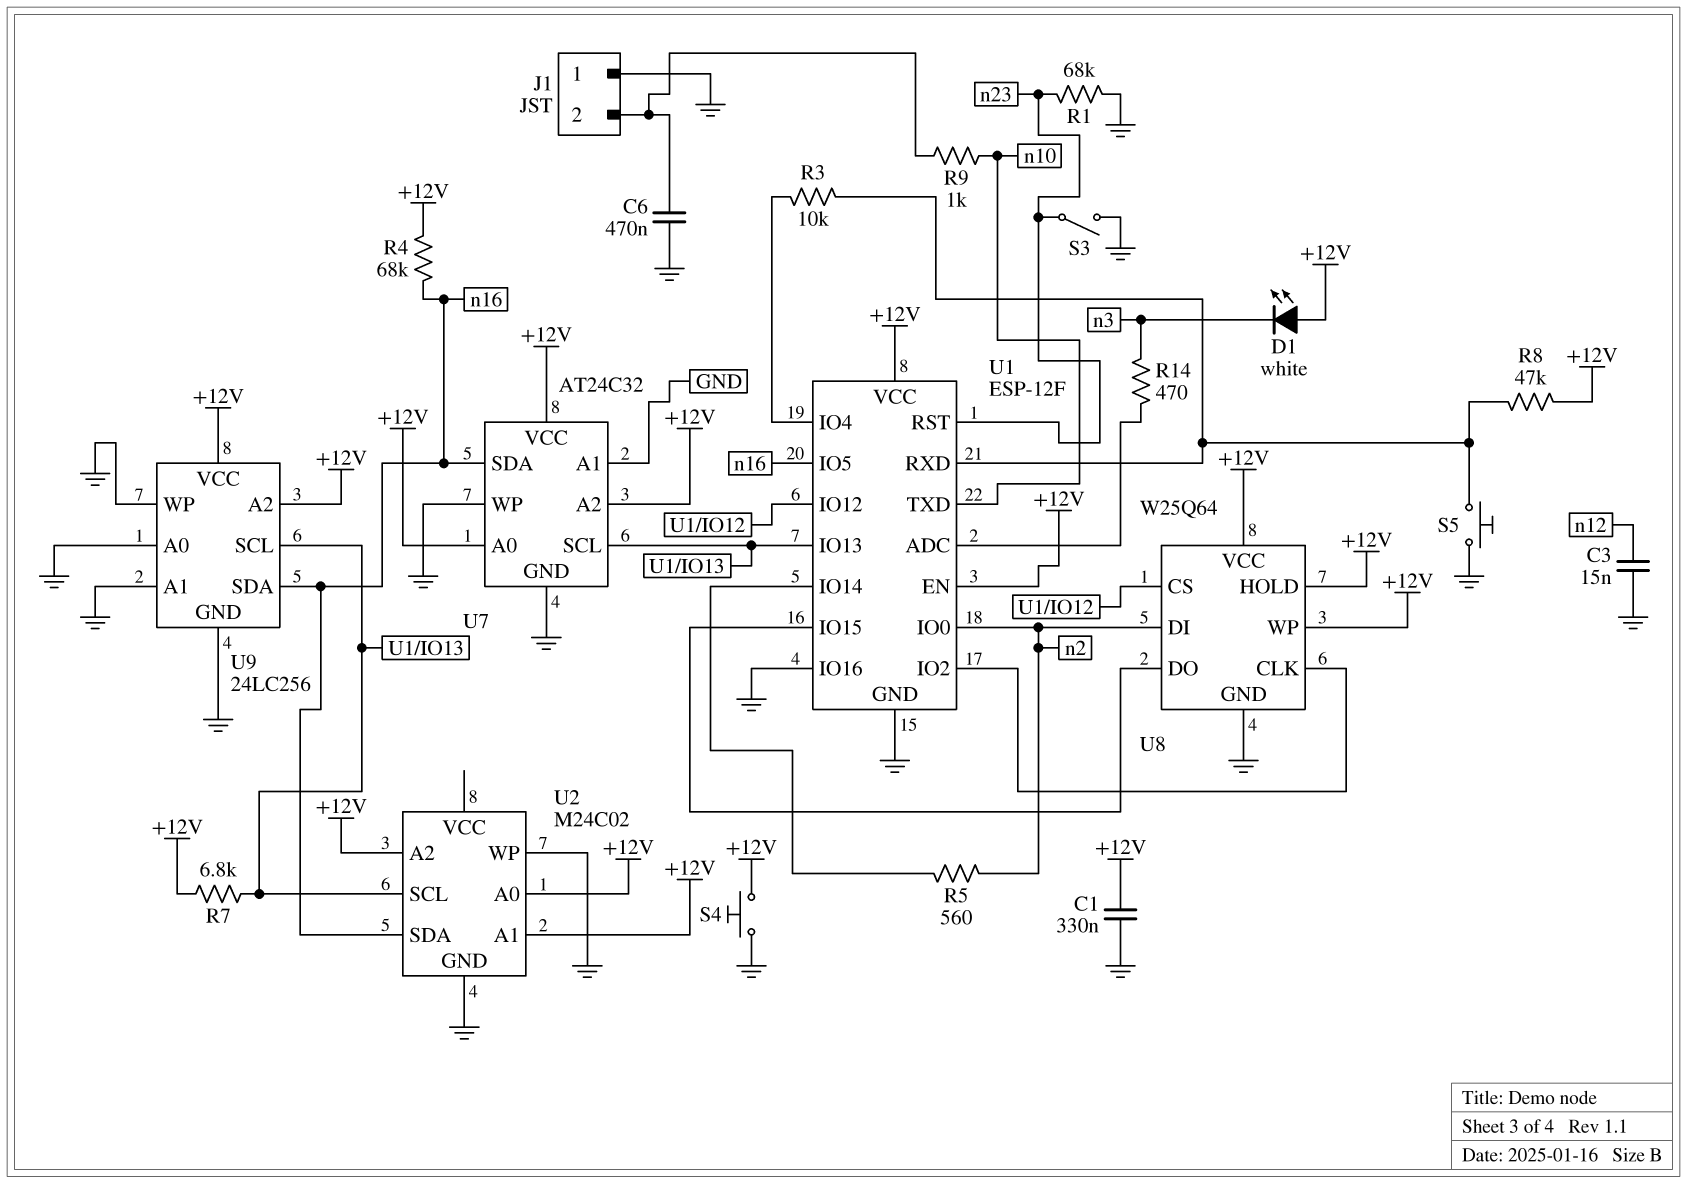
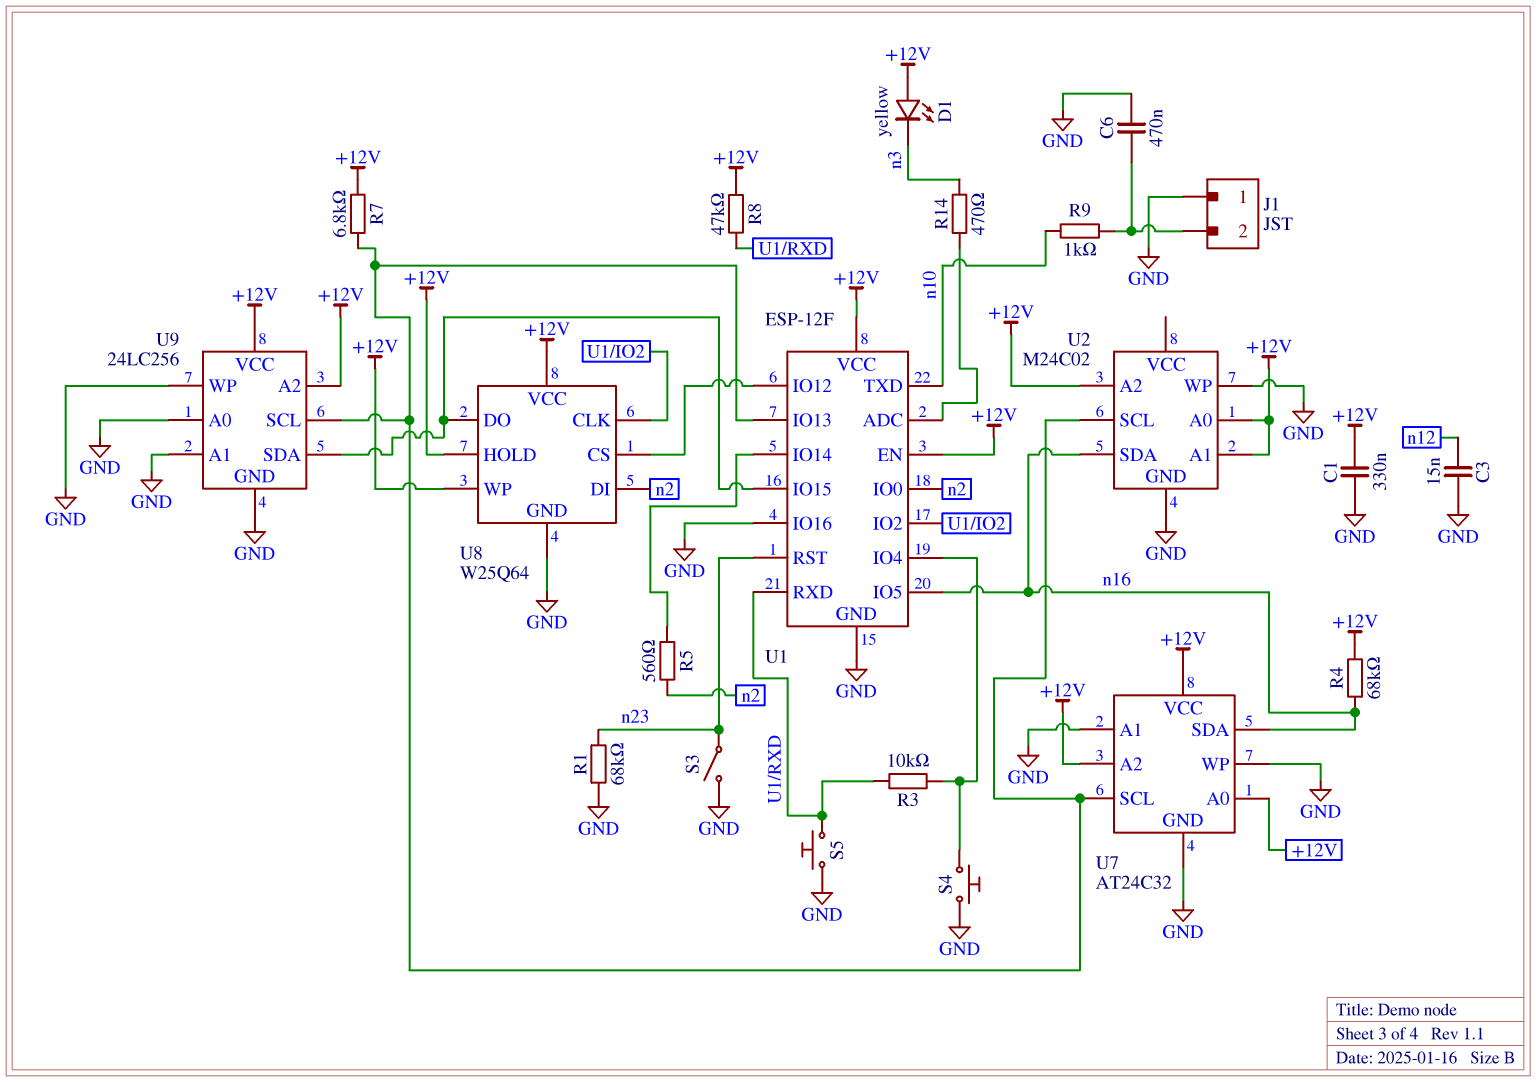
D1: LED white (A +12V, K n3) -> LED yellow (A +12V, K n3)
S4: button (+12V, GND) -> button (GND, U1/IO4)
U9 pin SDA: n16 -> U1/IO15

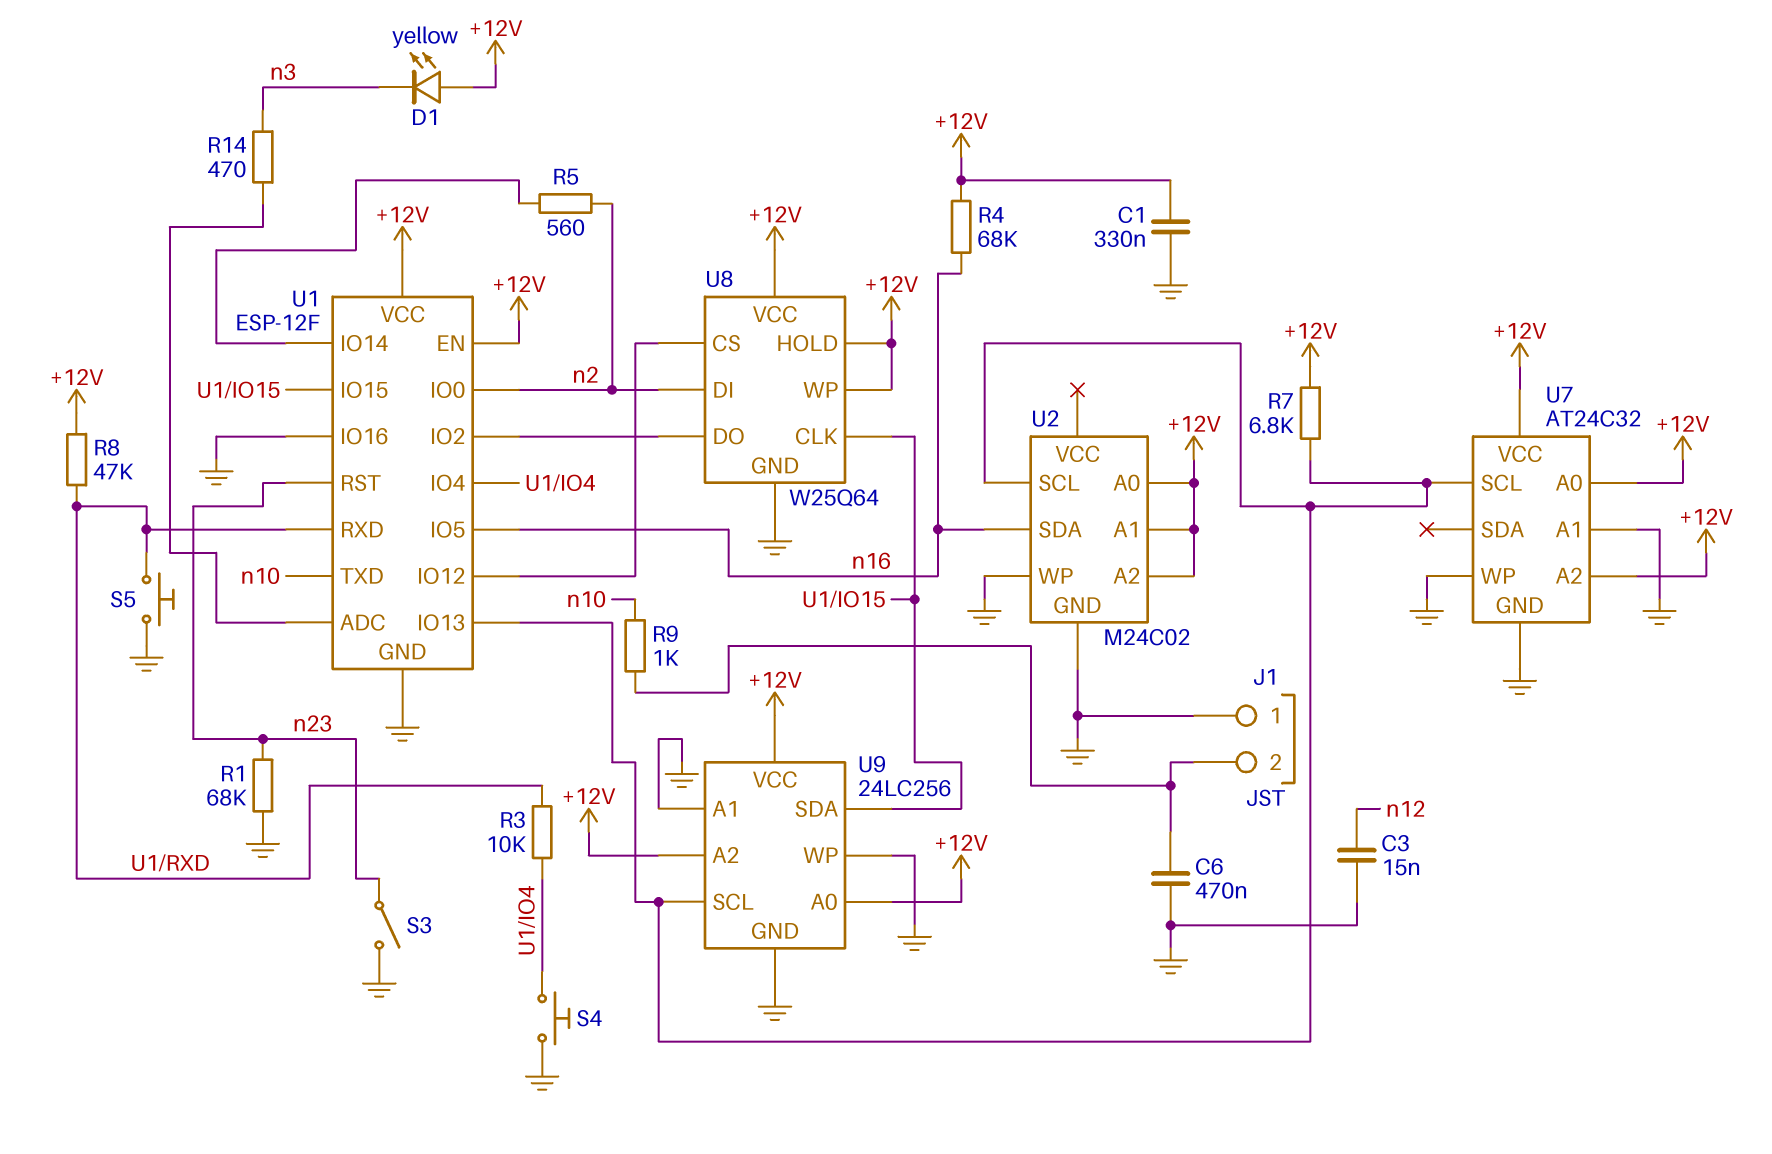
U7 pin SDA: n16 -> none
U8 pin CLK: U1/IO2 -> U1/IO15
U8 pin DO: U1/IO15 -> U1/IO2
U9 pin A0: GND -> +12V

